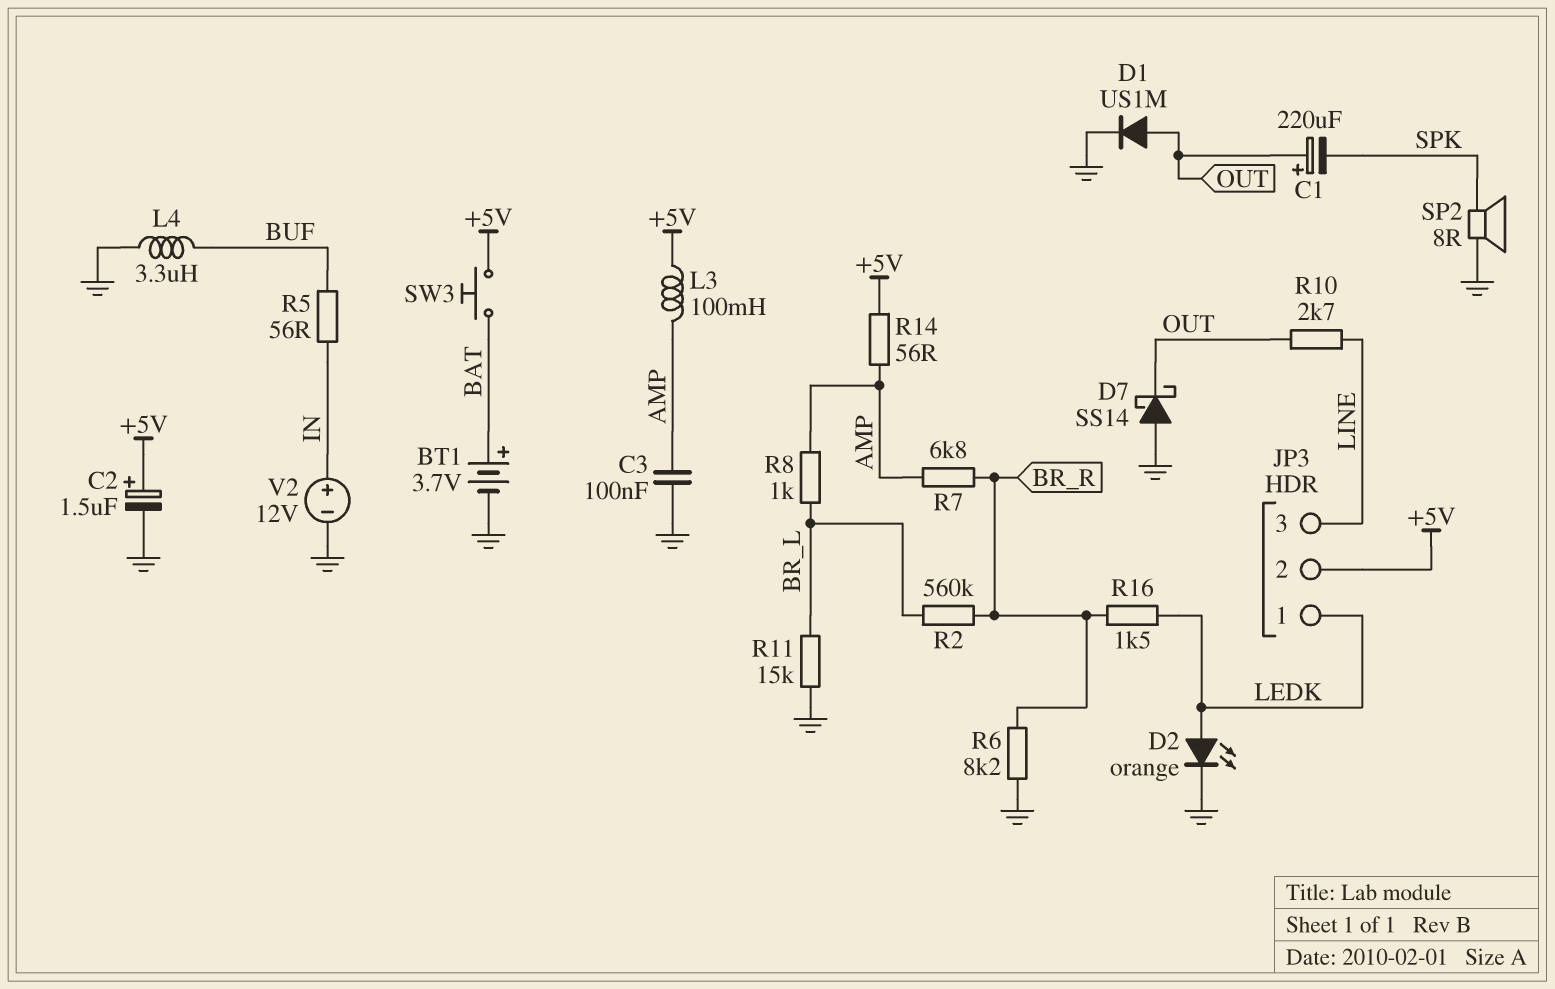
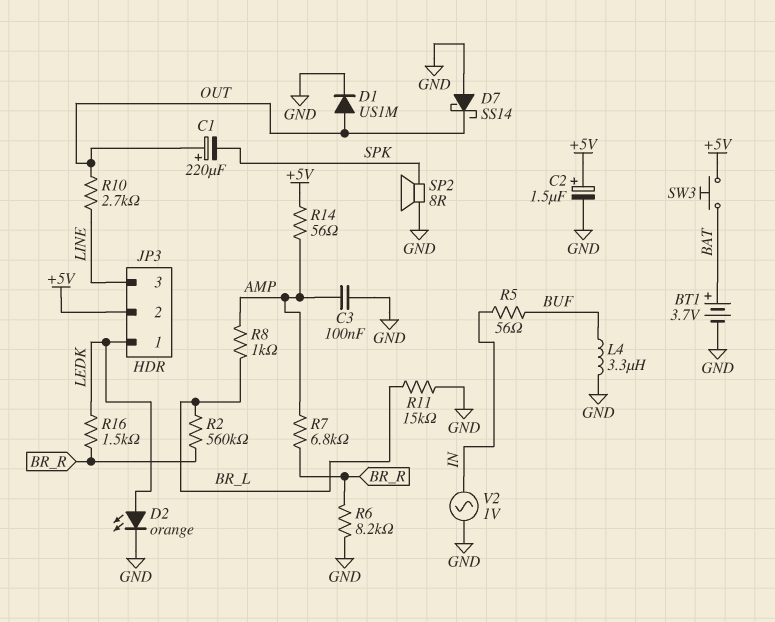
L3: 100mH (+5V, AMP) -> none
V2: 12V (plus IN, minus GND) -> AC 1V (GND, IN)

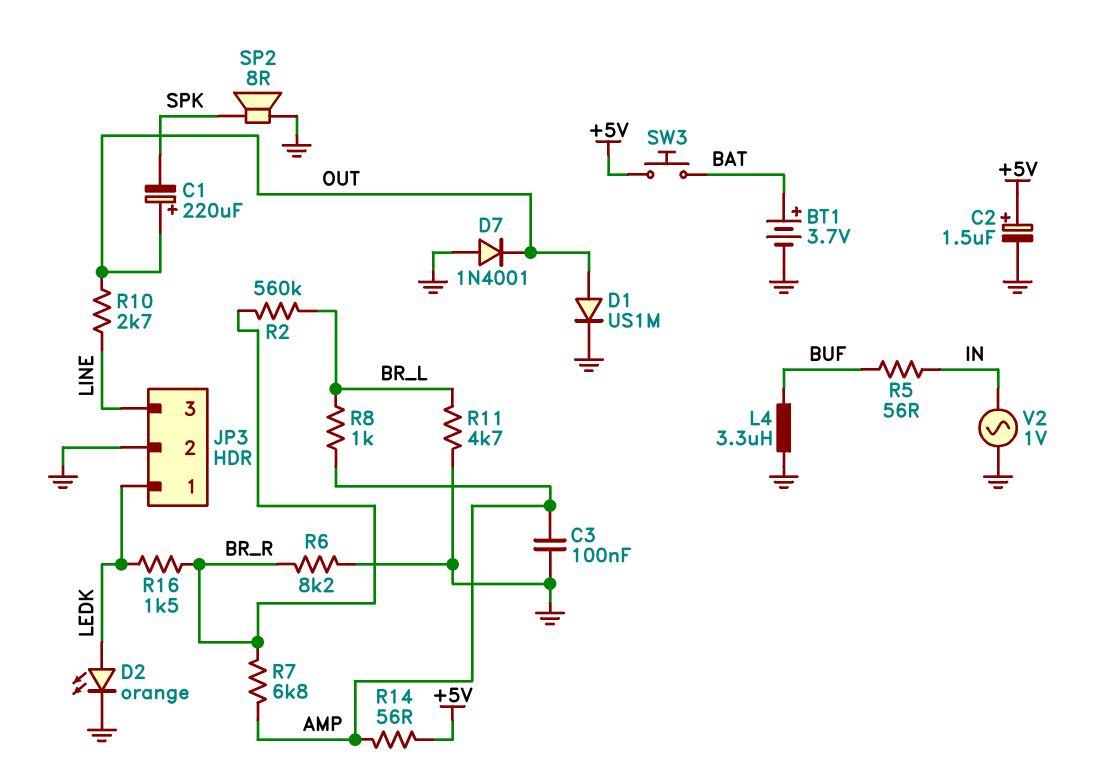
D7: schottky SS14 (A GND, K OUT) -> diode 1N4001 (A GND, K OUT)
JP3 pin 2: +5V -> GND
R11: 15k (BR_L, GND) -> 4.7k (BR_L, GND)

